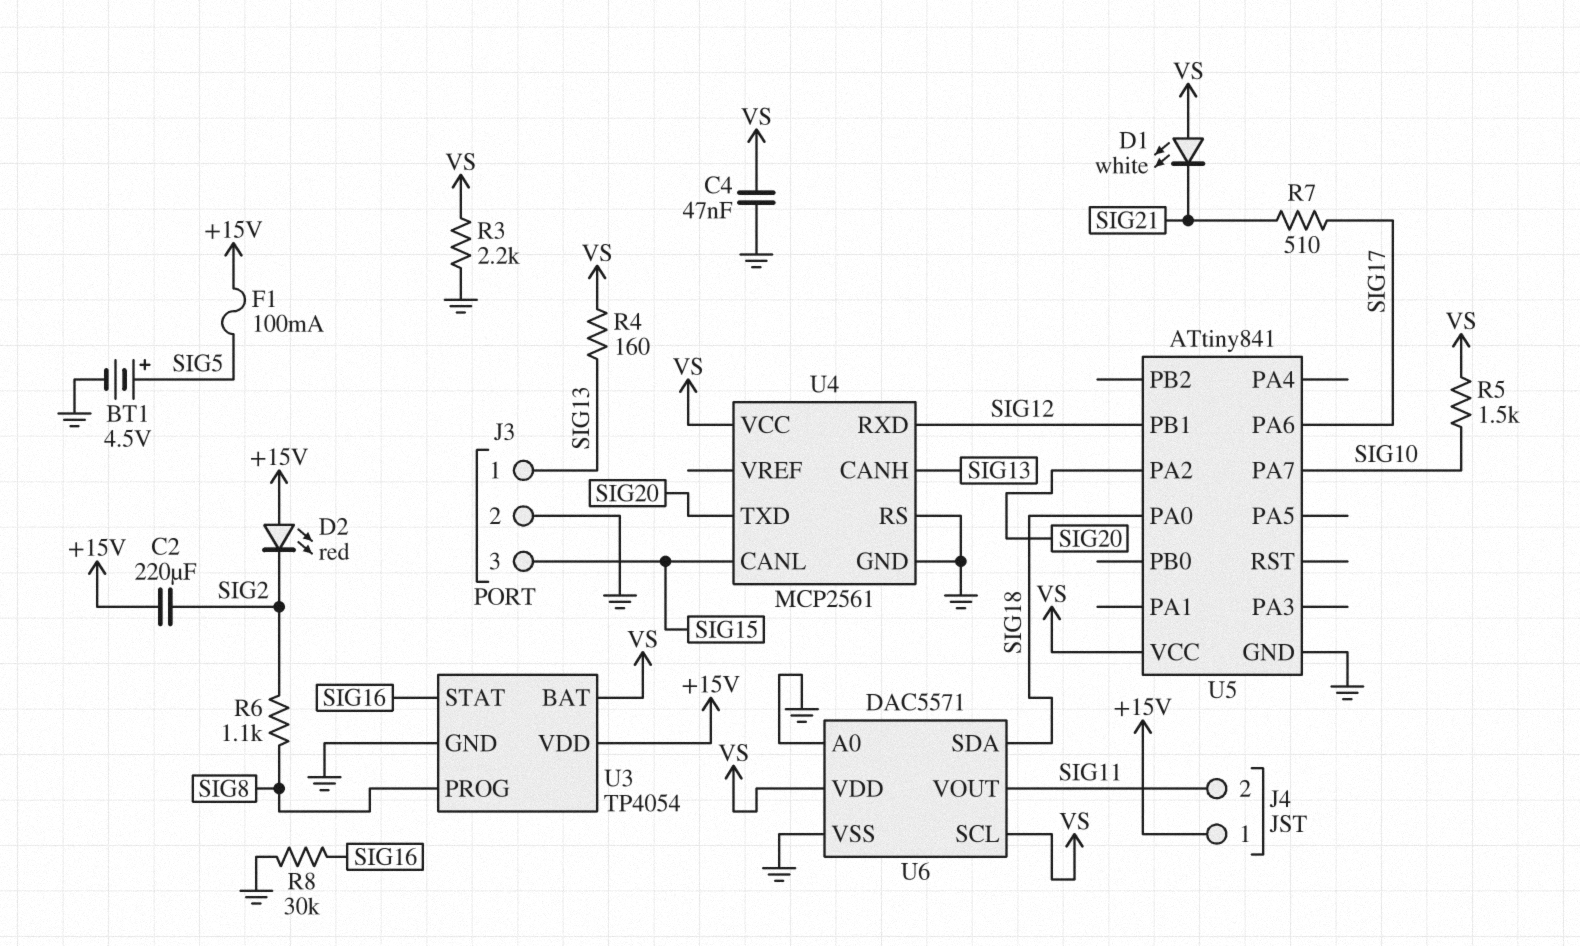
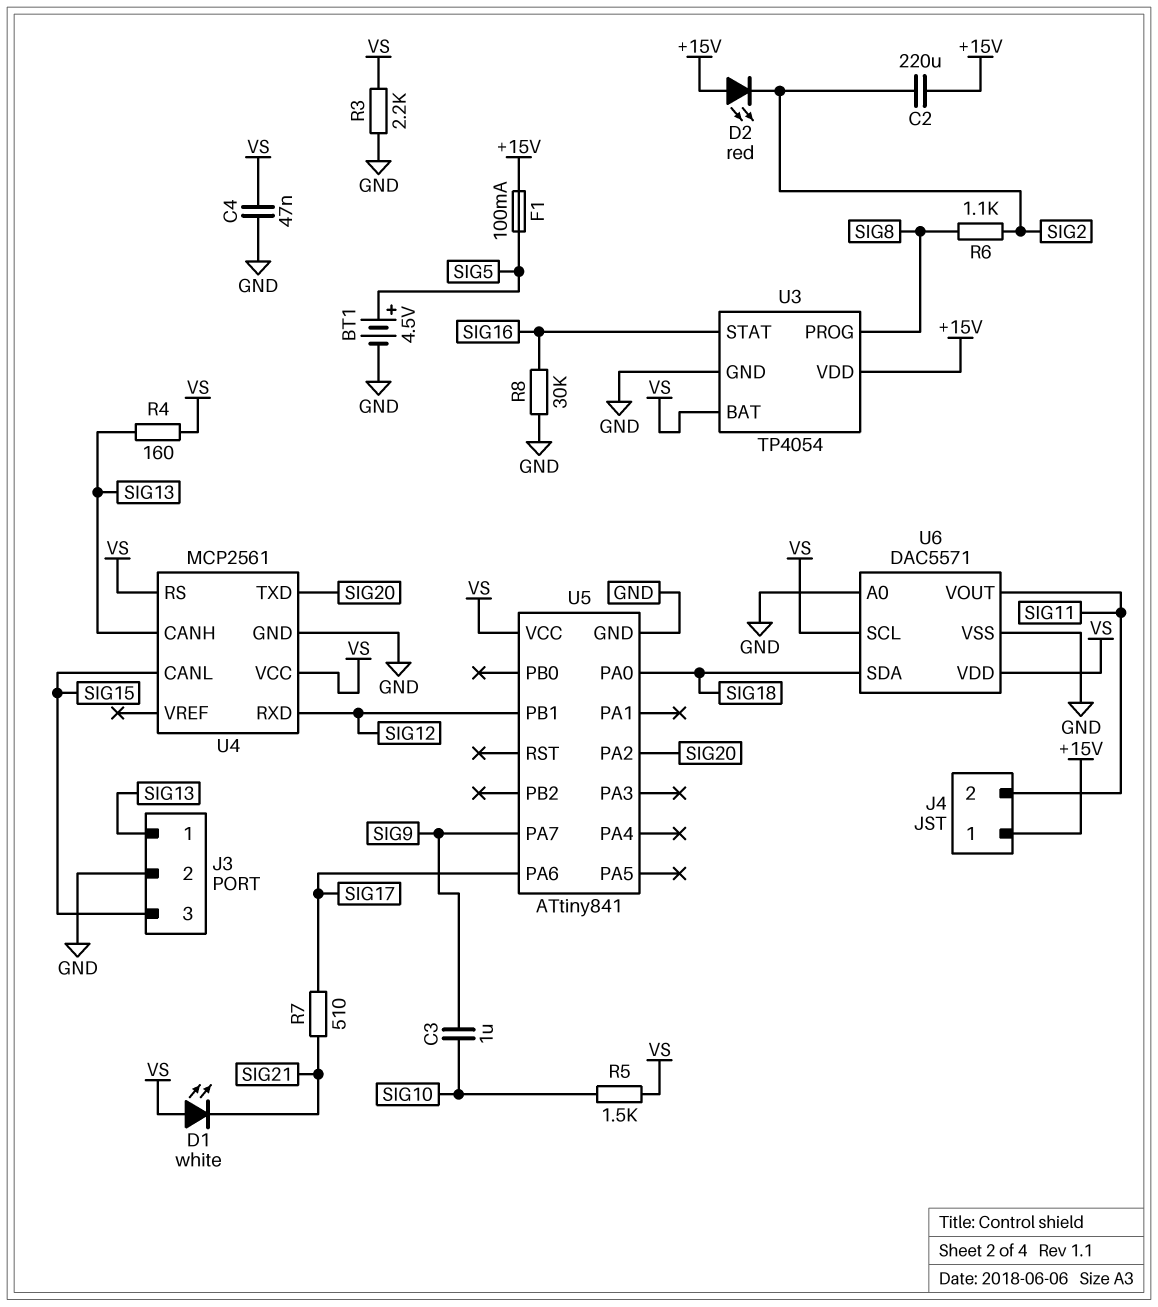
C3: none -> 1uF (SIG9, SIG10)
U4 pin RS: GND -> VS
U5 pin PA7: SIG10 -> SIG9

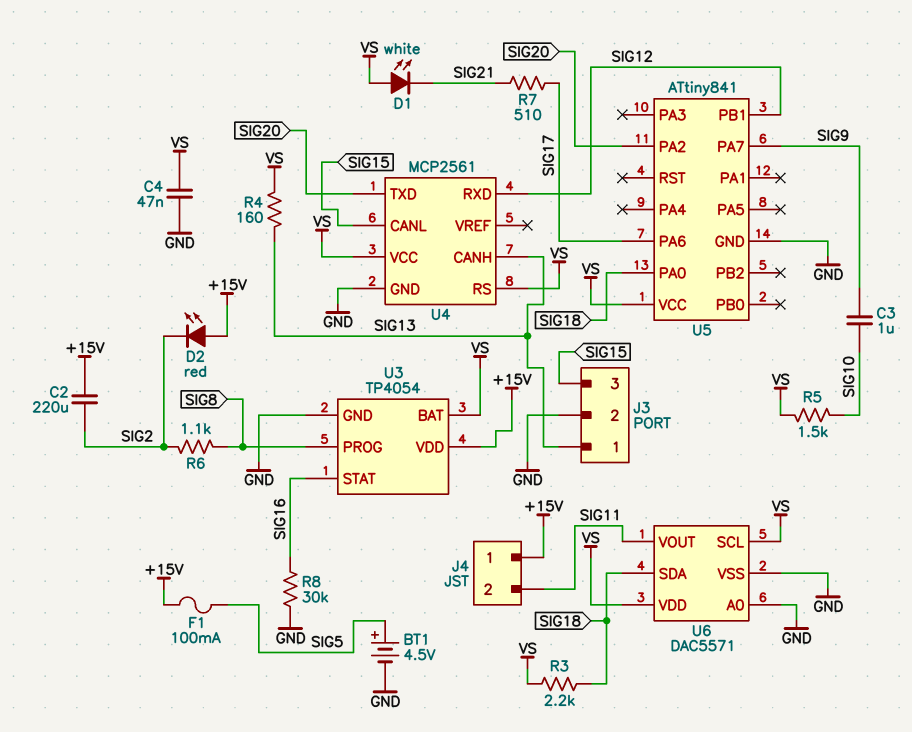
R3: 2.2k (GND, VS) -> 2.2k (SIG18, VS)

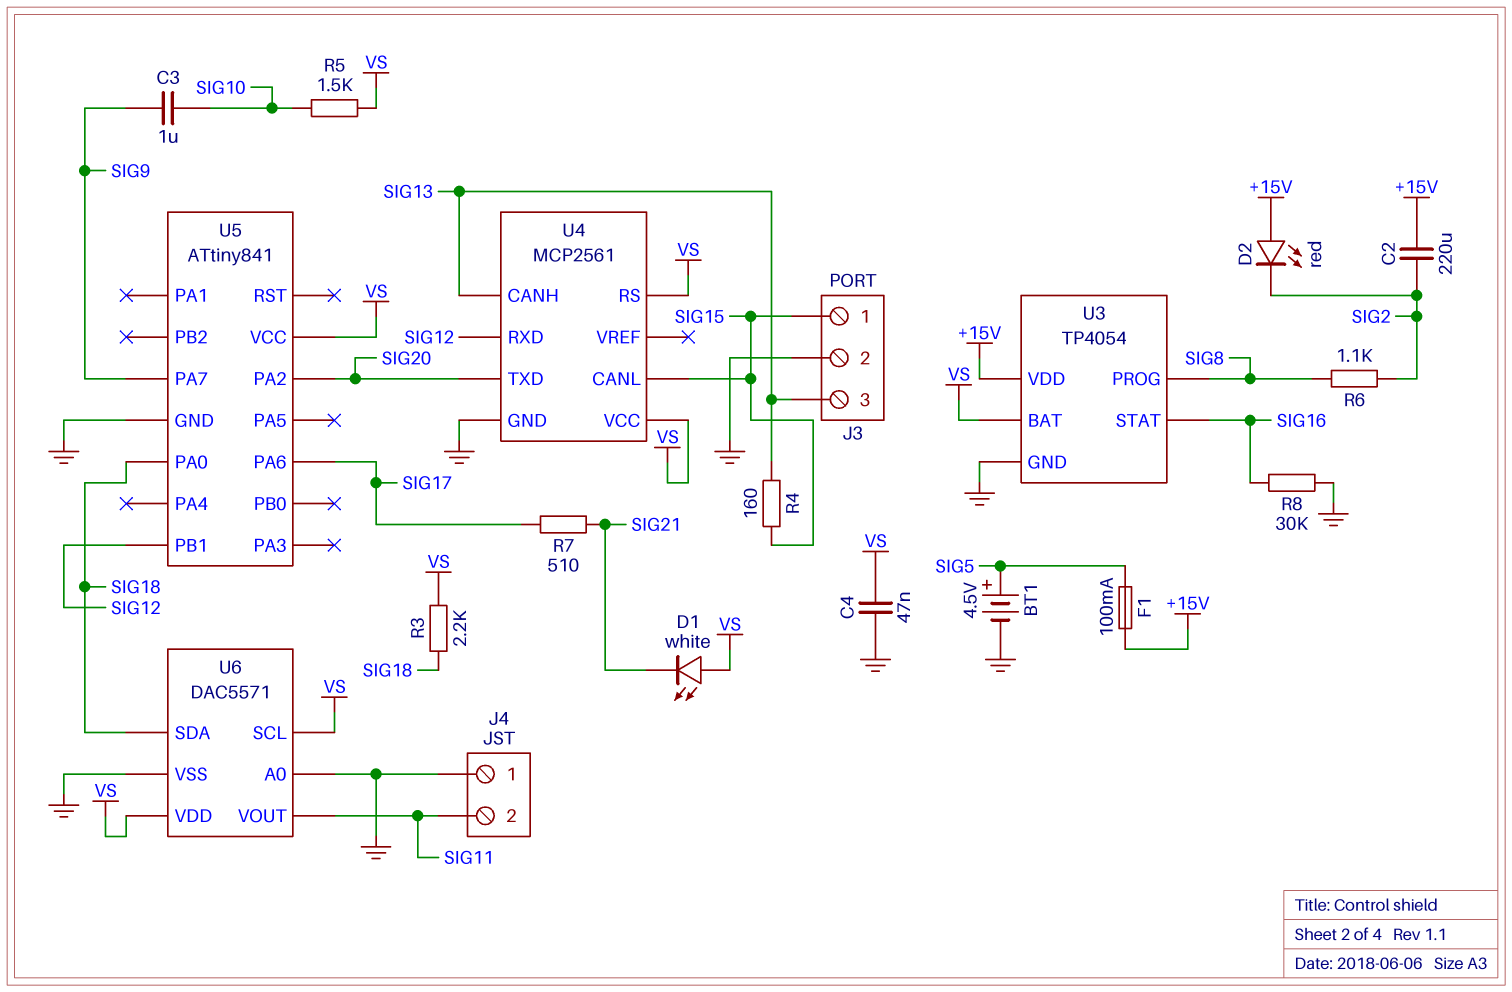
J3 pin 1: SIG13 -> SIG15
J3 pin 3: SIG15 -> SIG13
J4 pin 1: +15V -> GND
R4: 160 (SIG13, VS) -> 160 (SIG13, SIG15)

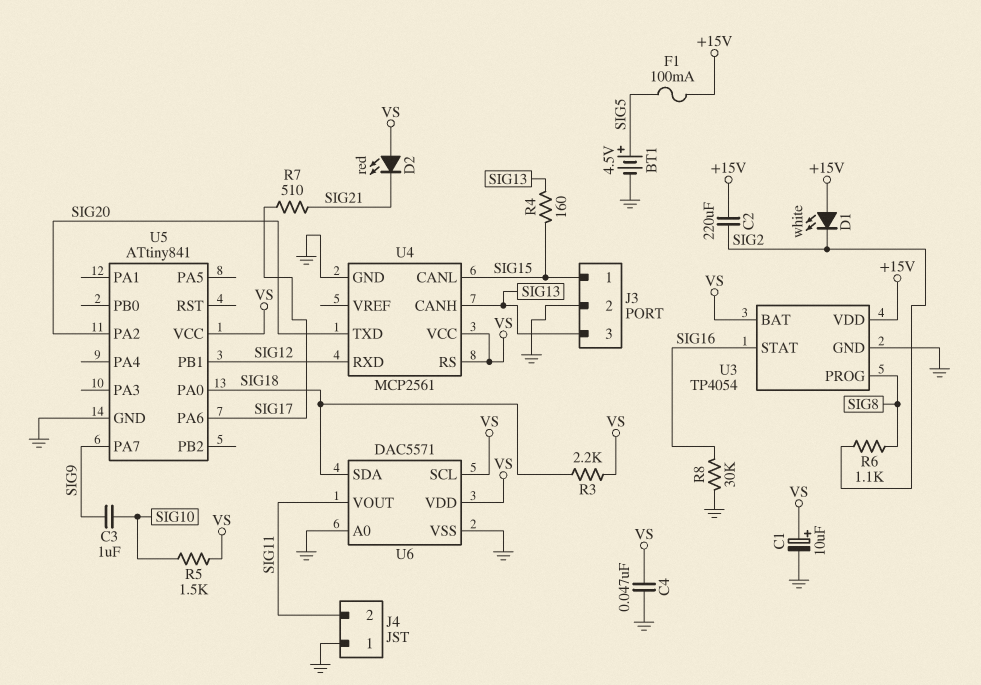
C1: none -> 10uF (plus VS, minus GND)
D1: LED white (A VS, K SIG21) -> LED white (A +15V, K SIG2)
D2: LED red (A +15V, K SIG2) -> LED red (A VS, K SIG21)

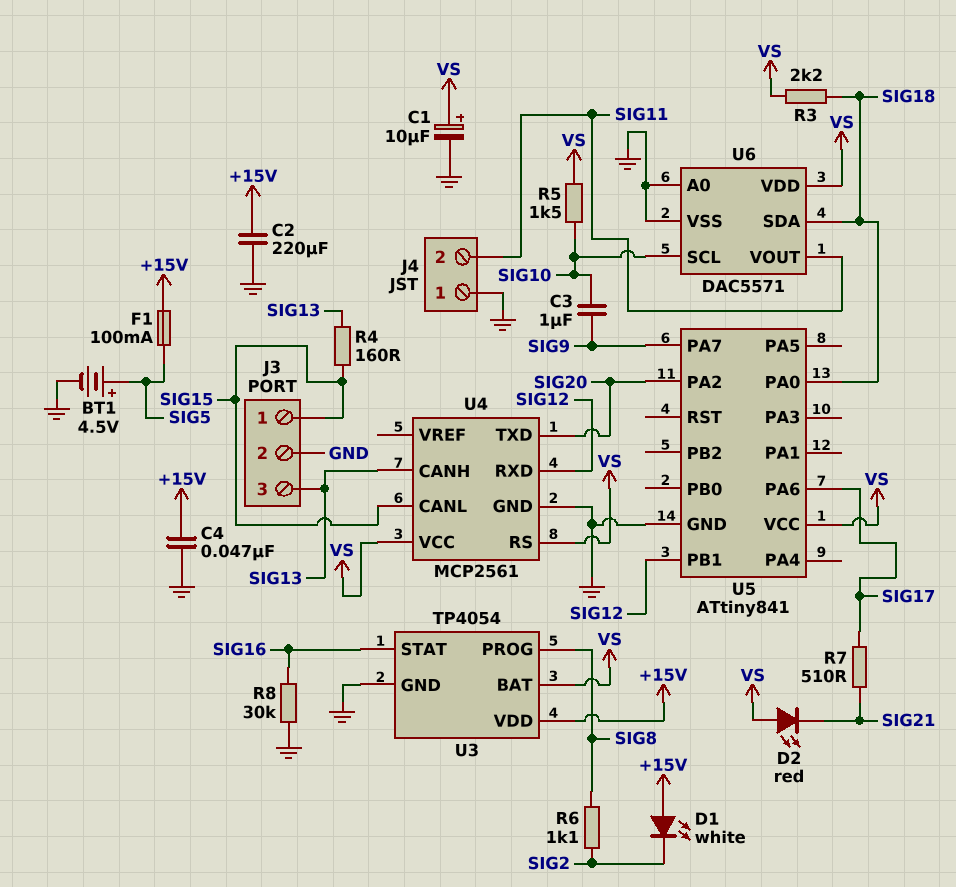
C2: 220uF (+15V, SIG2) -> 220uF (+15V, GND)
C4: 47nF (GND, VS) -> 47nF (+15V, GND)
U6 pin SCL: VS -> SIG10

